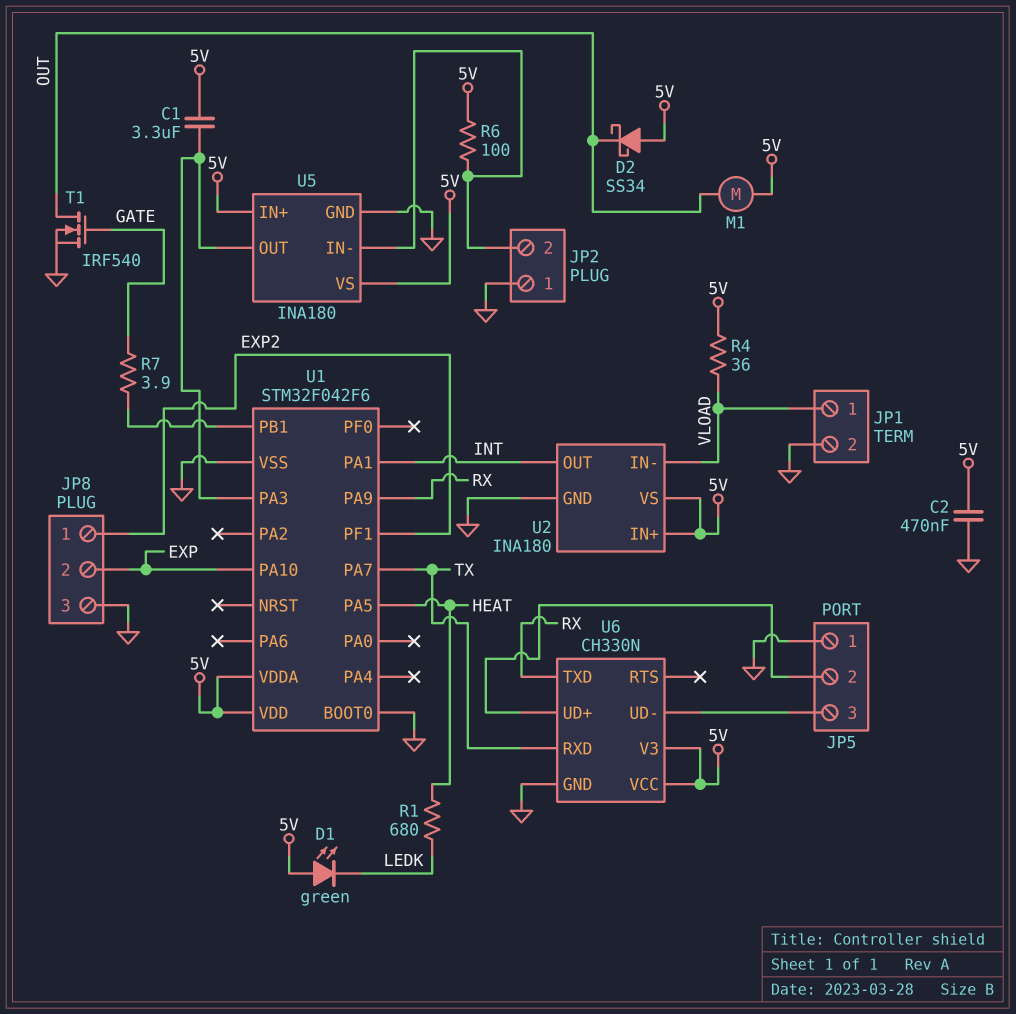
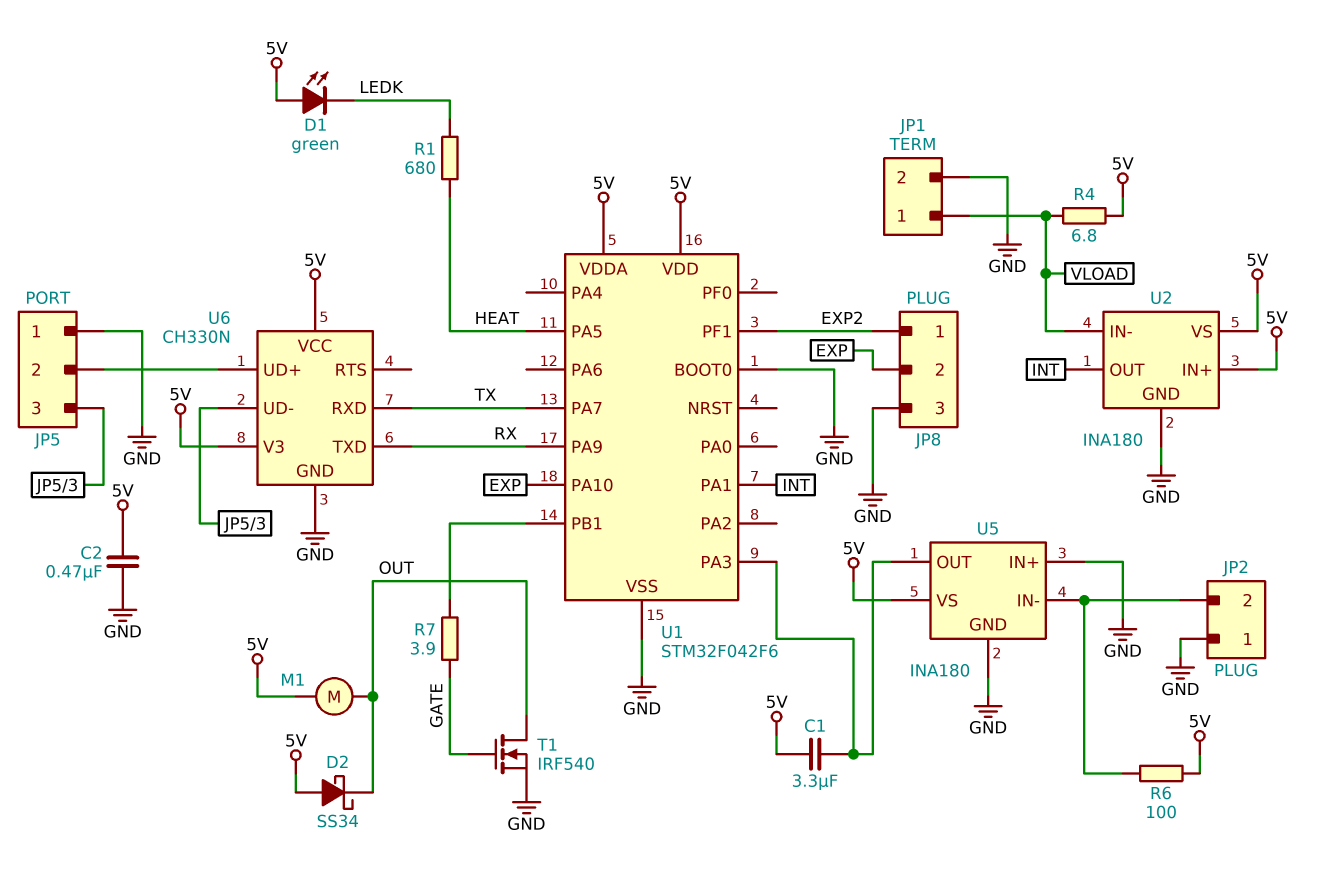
R4: 36 (5V, VLOAD) -> 6.8 (5V, VLOAD)
U5 pin IN+: 5V -> GND

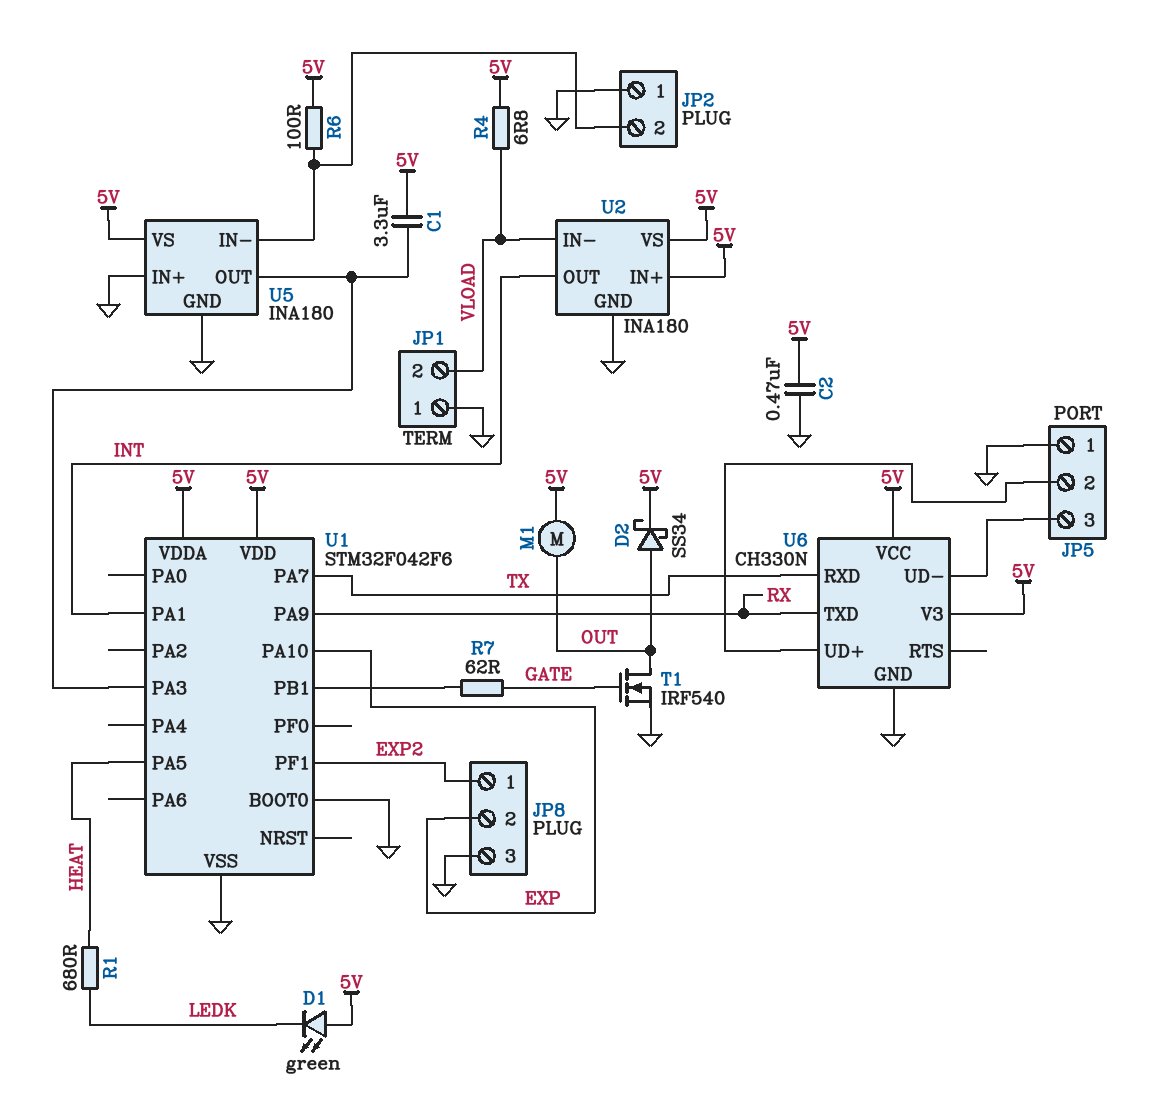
D2: schottky SS34 (A 5V, K OUT) -> schottky SS34 (A OUT, K 5V)
JP1 pin 1: VLOAD -> GND
JP1 pin 2: GND -> VLOAD
R7: 3.9 (GATE, U1/PB1) -> 62 (GATE, U1/PB1)

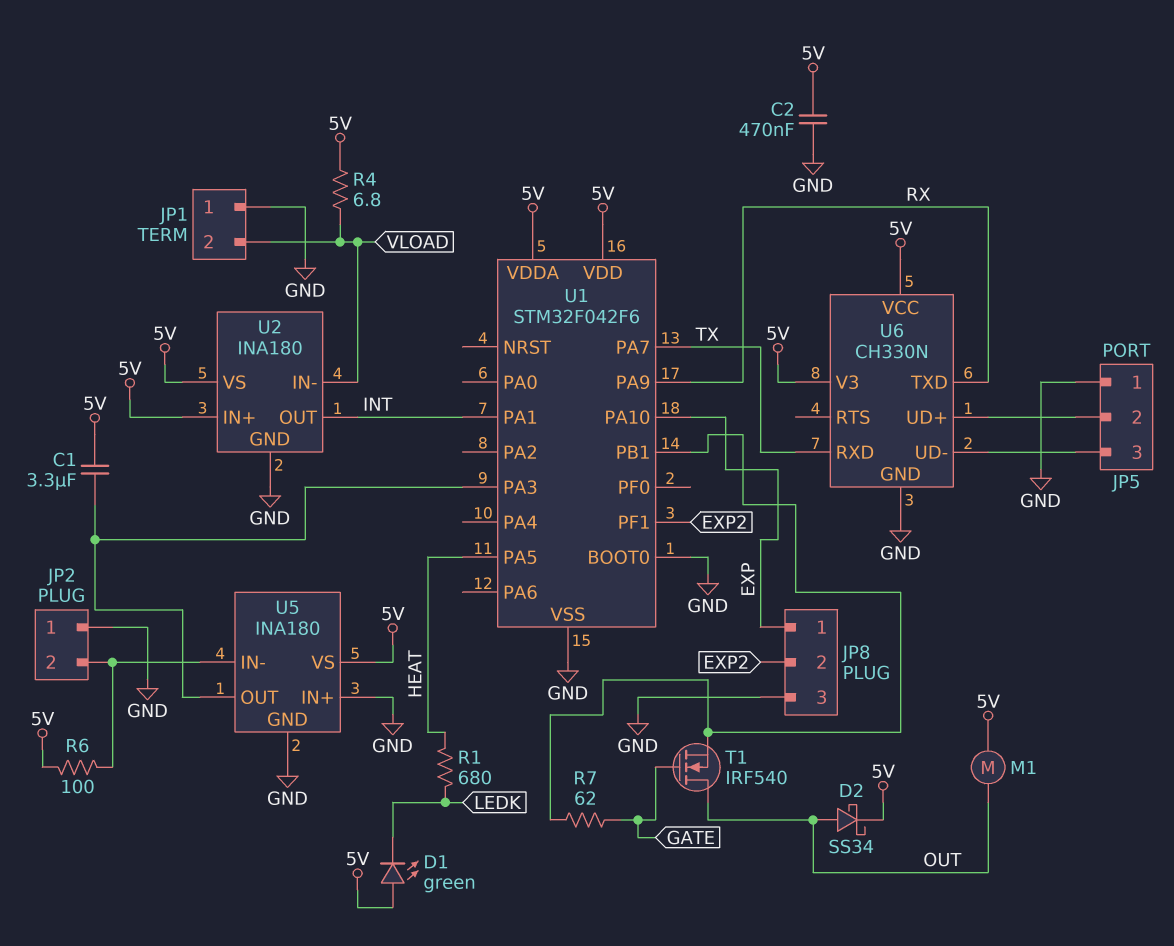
JP8 pin 1: EXP2 -> EXP
JP8 pin 2: EXP -> EXP2
T1: NMOS IRF540 (G GATE, D OUT, S GND) -> NMOS IRF540 (G GATE, D OUT, S U1/PB1)

